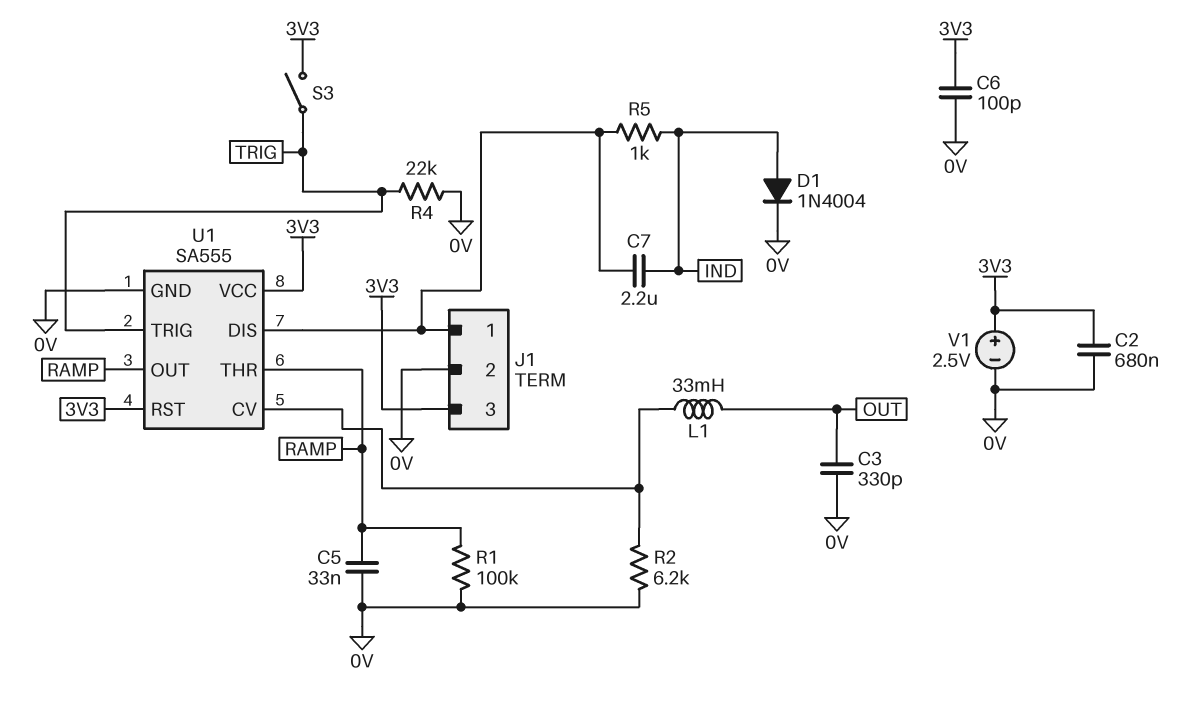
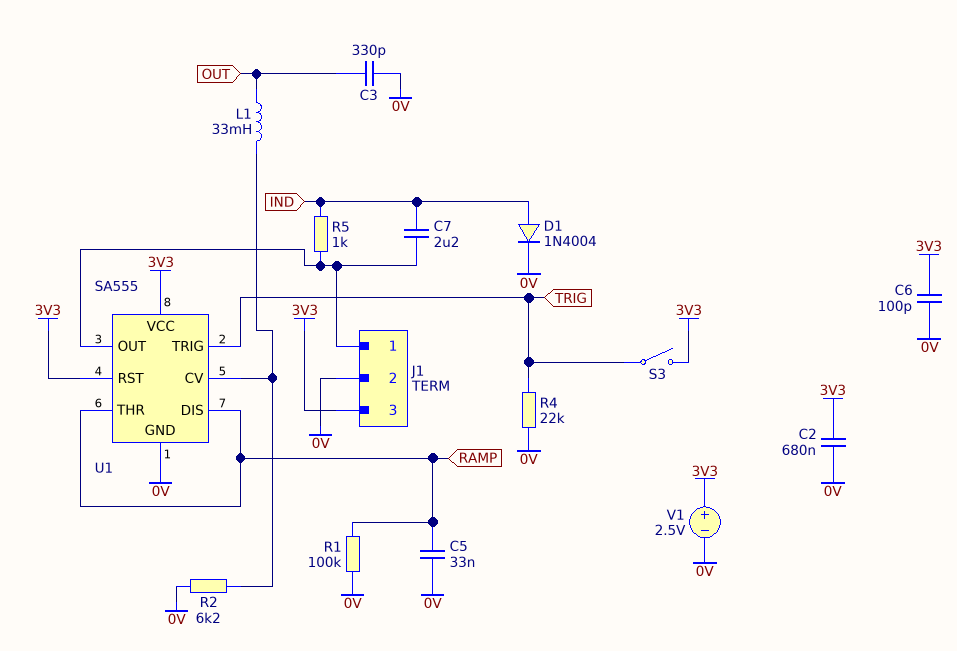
U1 pin DIS: J1/1 -> RAMP
U1 pin OUT: RAMP -> J1/1

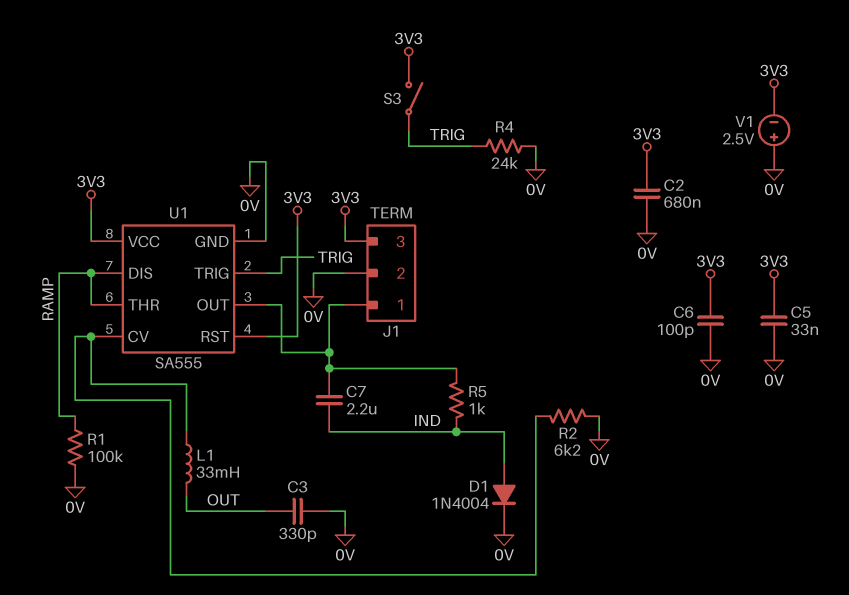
C5: 33nF (0V, RAMP) -> 33nF (0V, 3V3)
R4: 22k (0V, TRIG) -> 24k (0V, TRIG)
V1: 2.5V (plus 3V3, minus 0V) -> 2.5V (plus 0V, minus 3V3)

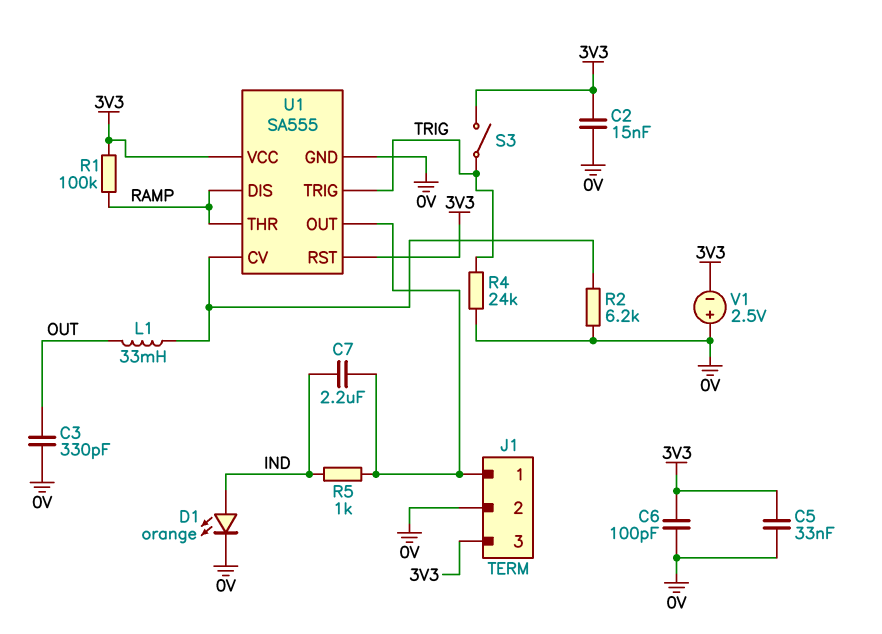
C2: 680nF (0V, 3V3) -> 15nF (0V, 3V3)
D1: diode 1N4004 (A IND, K 0V) -> LED orange (A IND, K 0V)
R1: 100k (0V, RAMP) -> 100k (3V3, RAMP)

